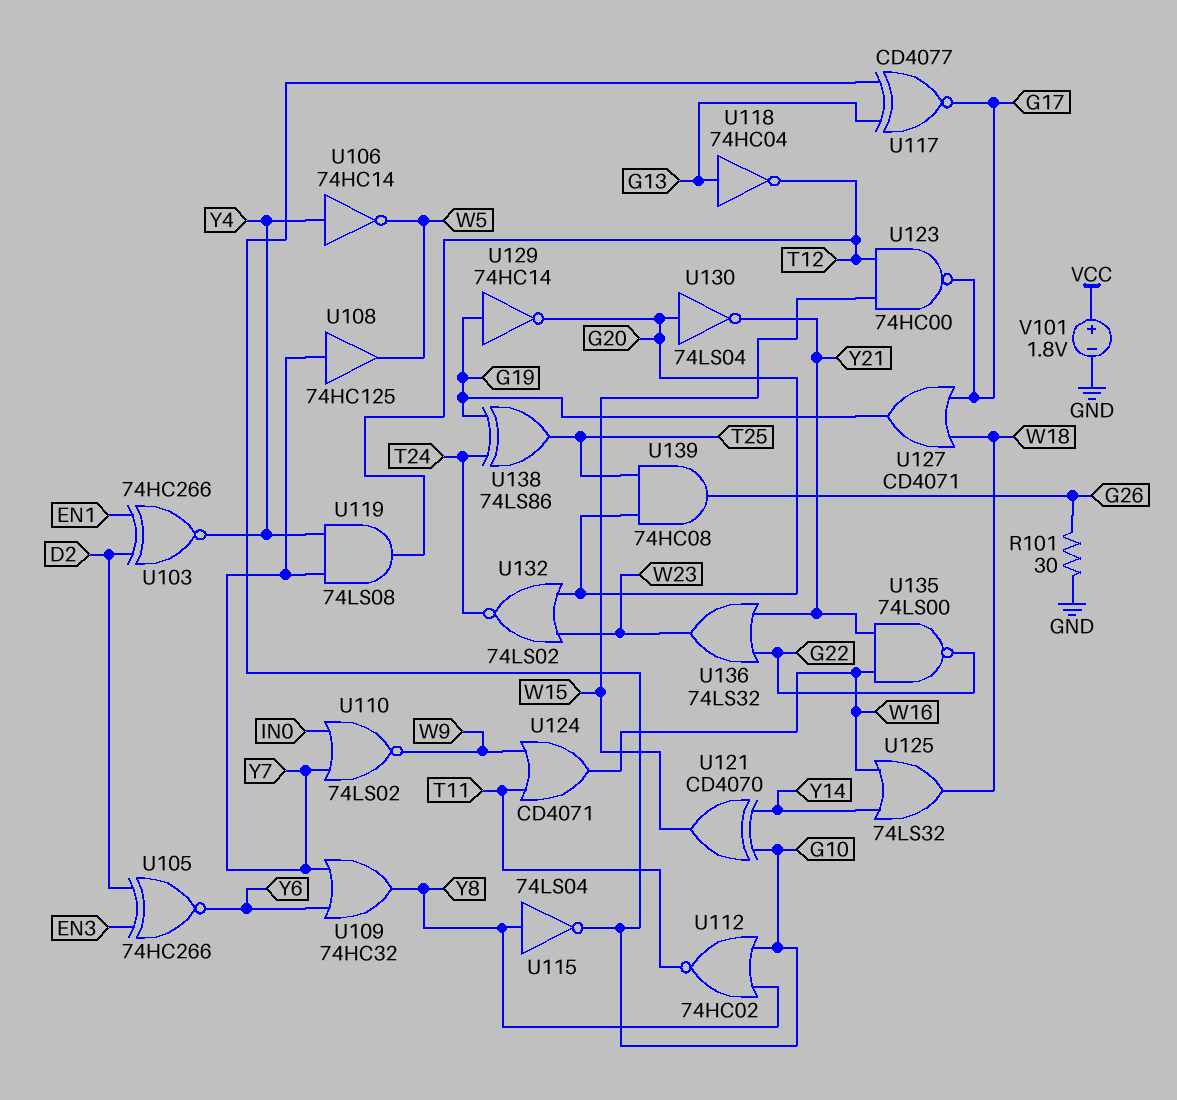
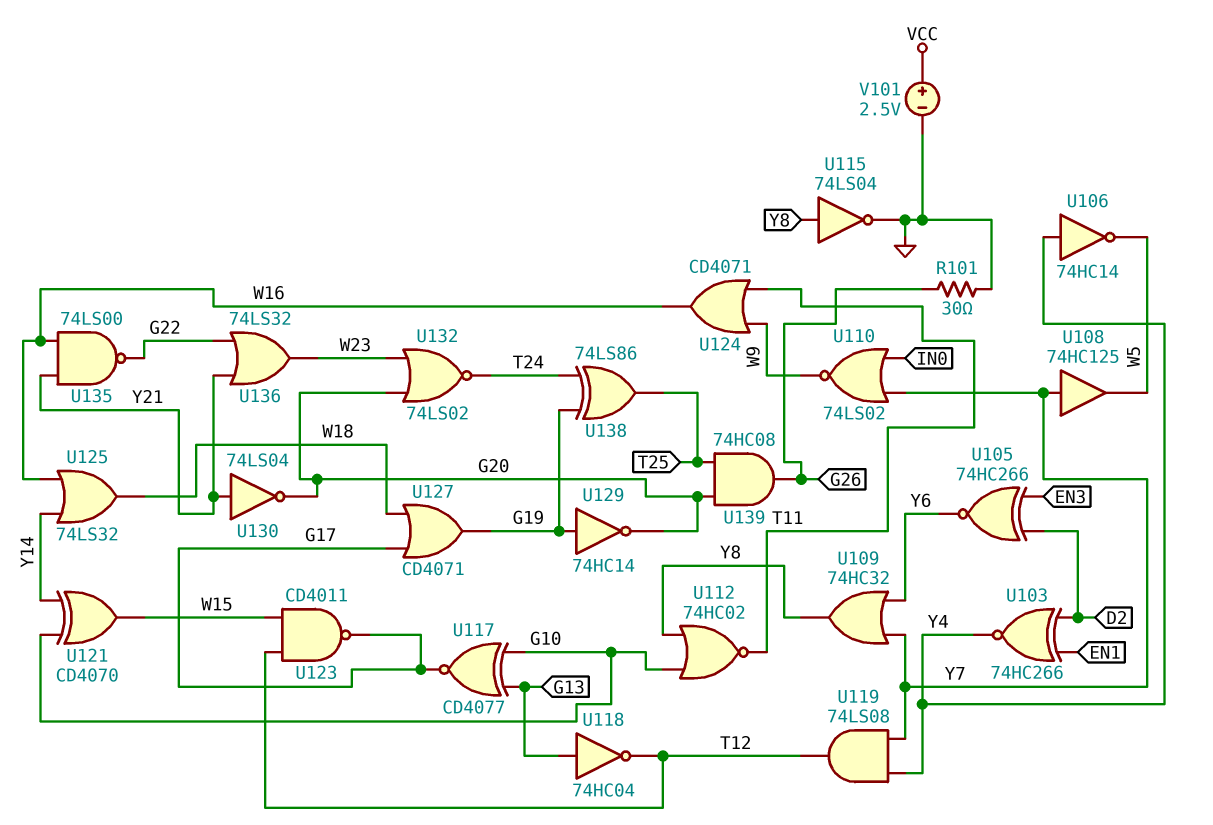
U115: NOT 74LS04 (in Y8, out G10) -> NOT 74LS04 (in Y8, out GND)
U123: NAND 74HC00 (in T12, in W15, out G17) -> NAND CD4011 (in T12, in W15, out G17)
U130: NOT 74LS04 (in G20, out Y21) -> NOT 74LS04 (in Y21, out G20)
V101: 1.8V (plus VCC, minus GND) -> 2.5V (plus VCC, minus GND)

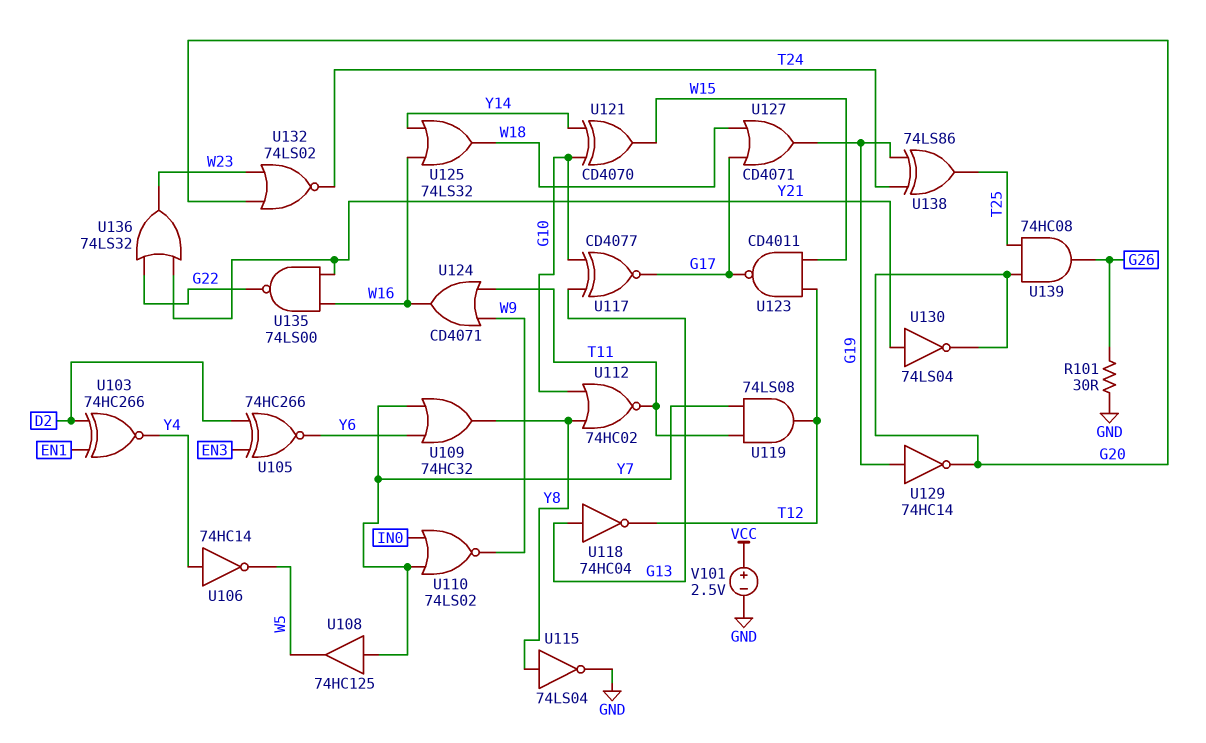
U119: AND 74LS08 (in Y4, in Y7, out T12) -> AND 74LS08 (in T11, in Y7, out T12)

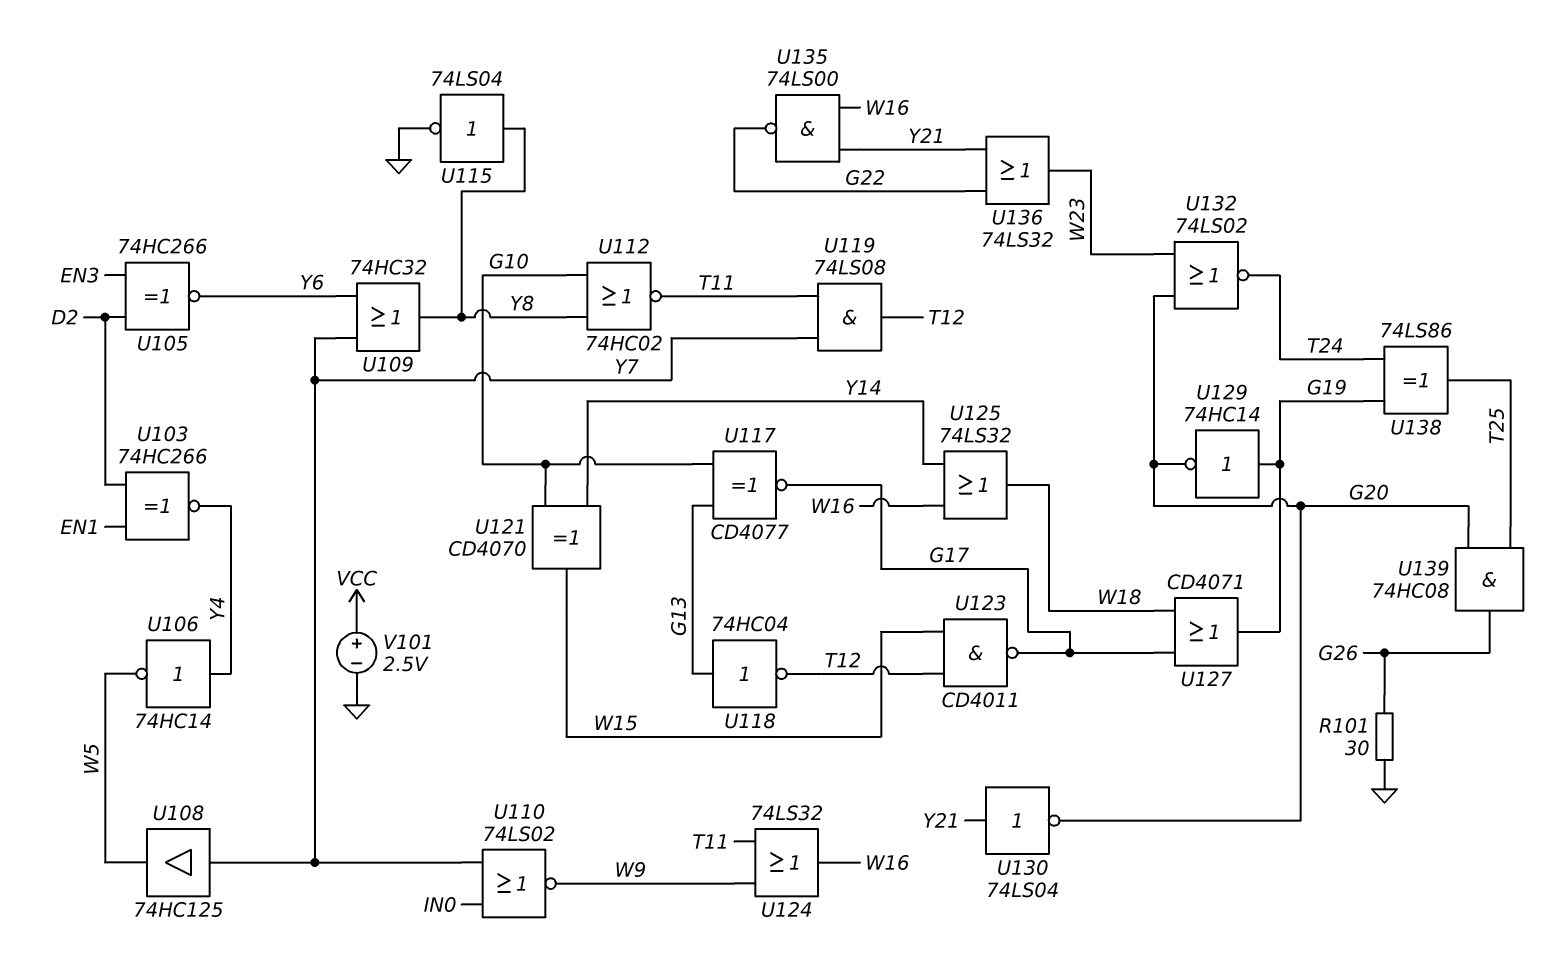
U124: OR CD4071 (in T11, in W9, out W16) -> OR 74LS32 (in T11, in W9, out W16)

